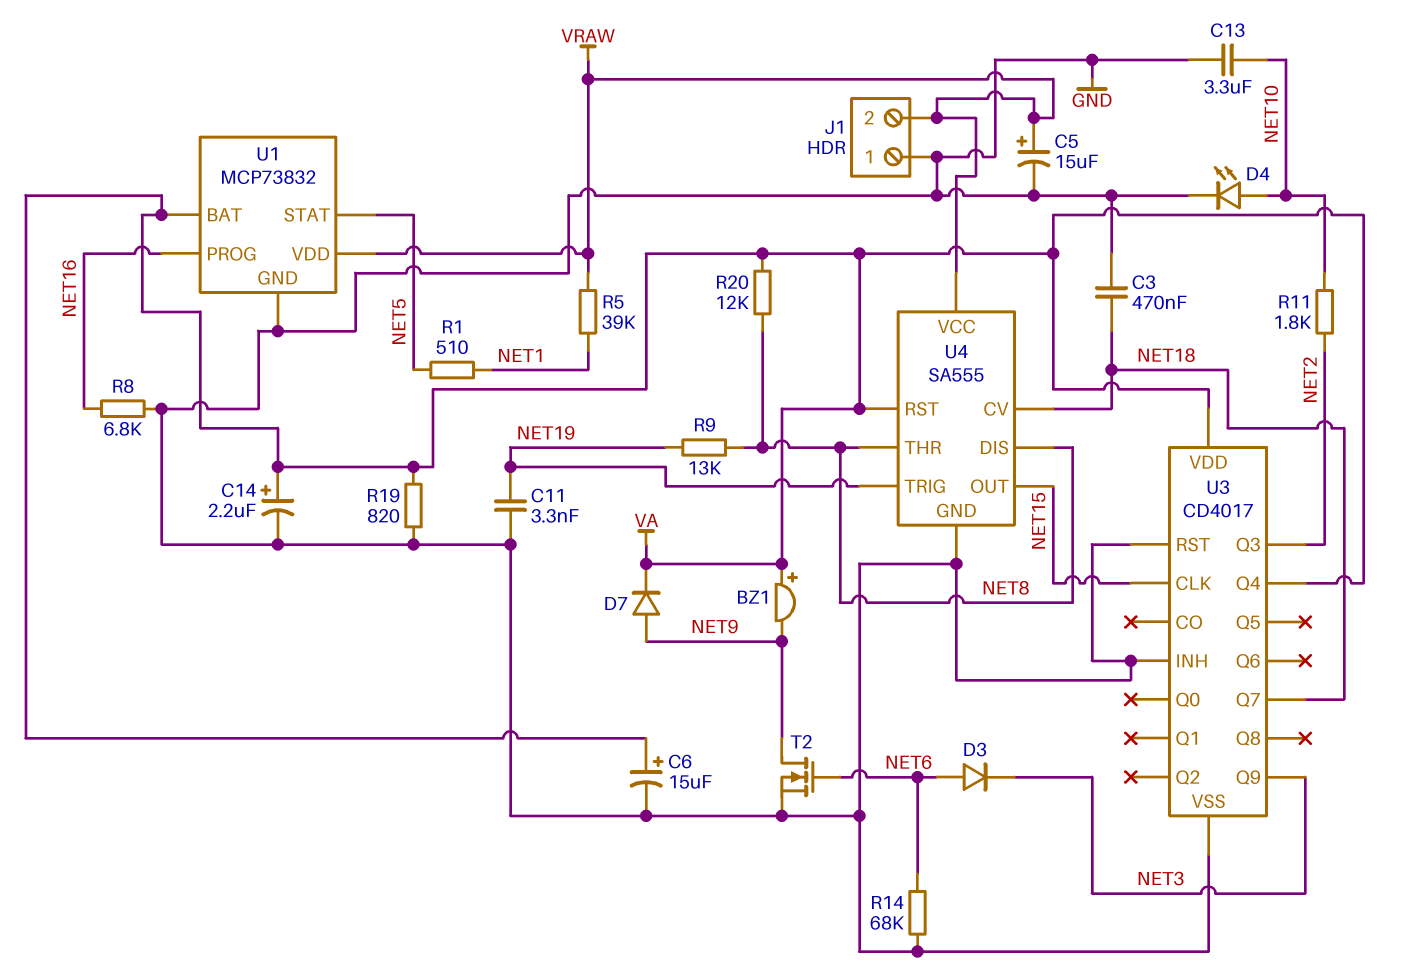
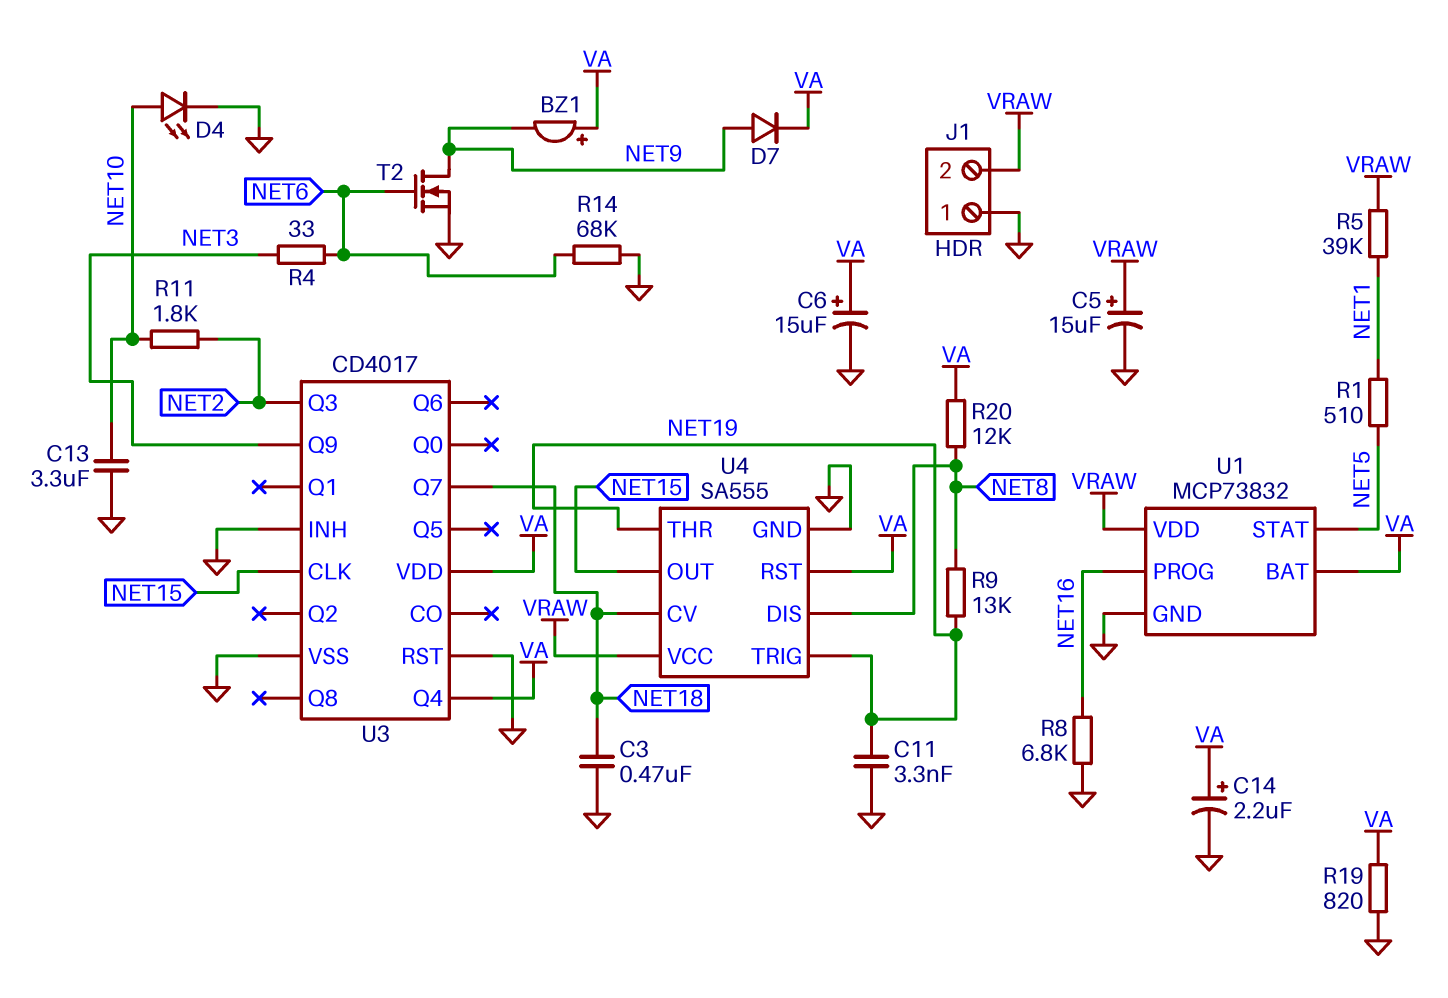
D3: diode (A NET6, K NET3) -> none
R4: none -> 33 (NET3, NET6)
U4 pin THR: NET8 -> NET19

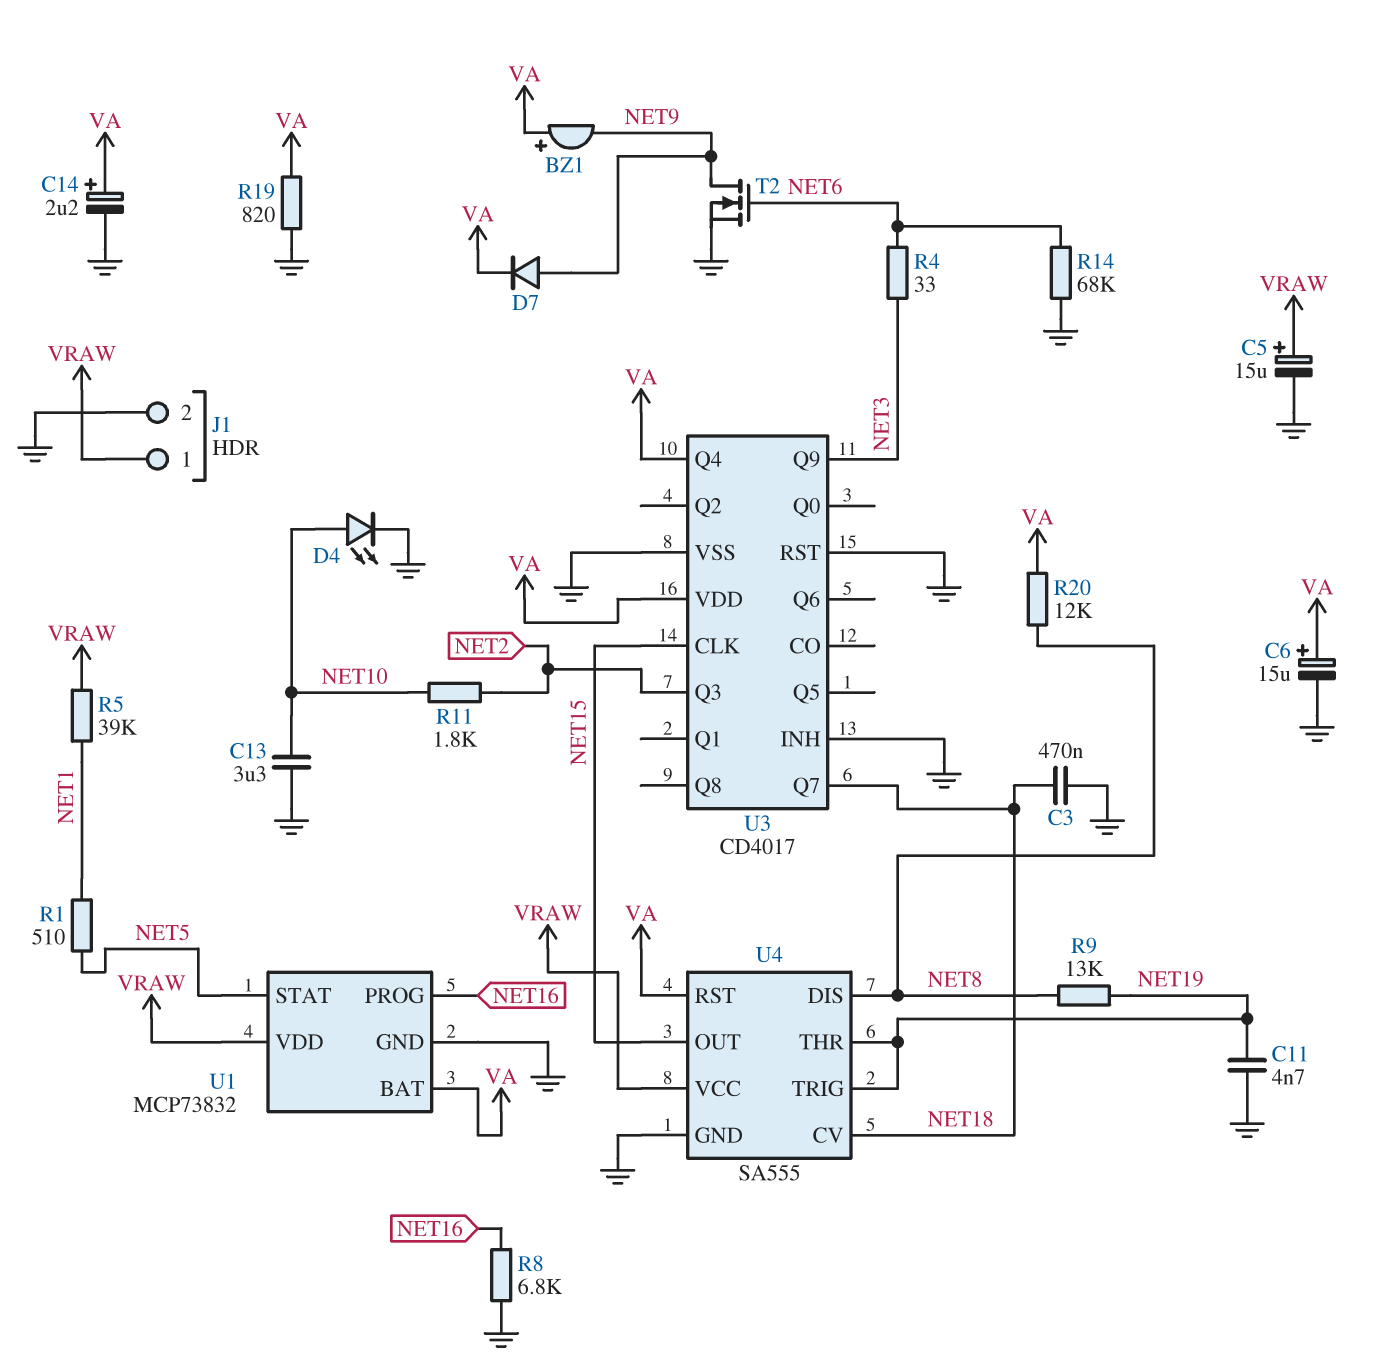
C11: 3.3nF (GND, NET19) -> 4.7nF (GND, NET19)
J1 pin 1: GND -> VRAW
J1 pin 2: VRAW -> GND

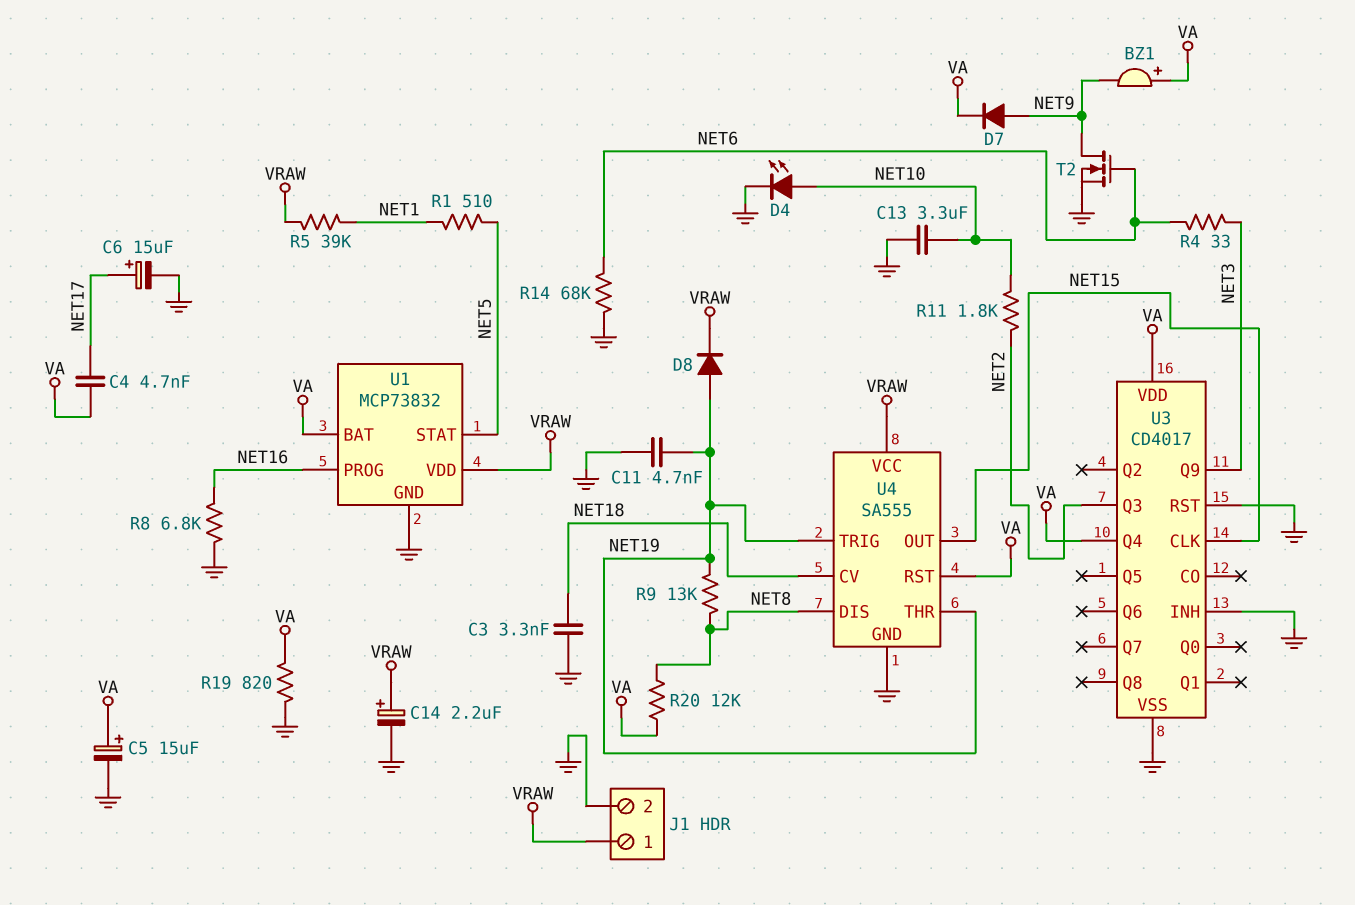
C3: 470nF (GND, NET18) -> 3.3nF (GND, NET18)
C4: none -> 4.7nF (NET17, VA)
C5: 15uF (plus VRAW, minus GND) -> 15uF (plus VA, minus GND)
C6: 15uF (plus VA, minus GND) -> 15uF (plus NET17, minus GND)
C14: 2.2uF (plus VA, minus GND) -> 2.2uF (plus VRAW, minus GND)
D8: none -> diode (A NET19, K VRAW)
U3 pin Q7: NET18 -> none

